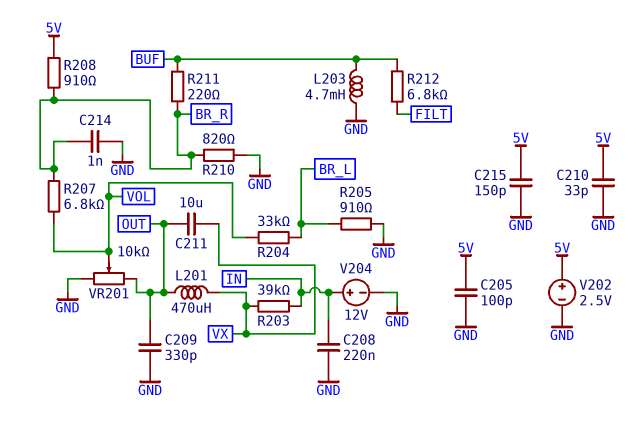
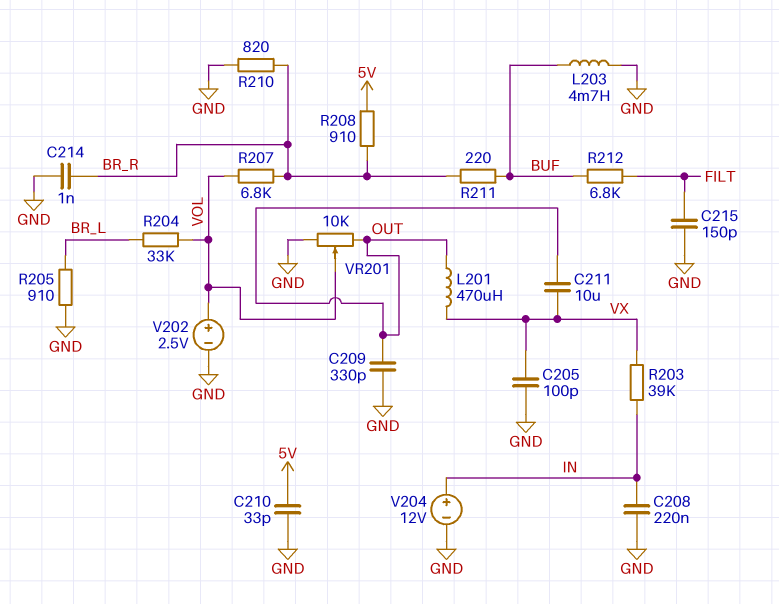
C205: 100pF (5V, GND) -> 100pF (GND, VX)
C215: 150pF (5V, GND) -> 150pF (FILT, GND)
V202: 2.5V (plus 5V, minus GND) -> 2.5V (plus VOL, minus GND)

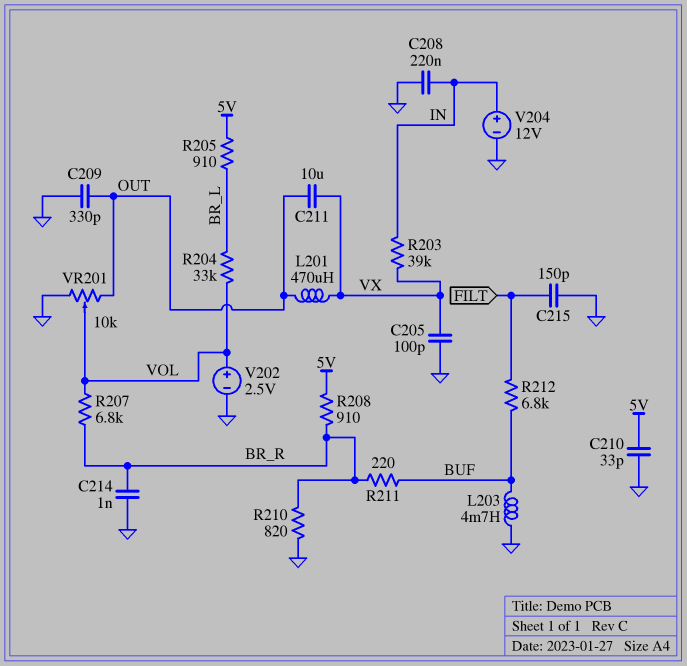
R205: 910 (BR_L, GND) -> 910 (5V, BR_L)

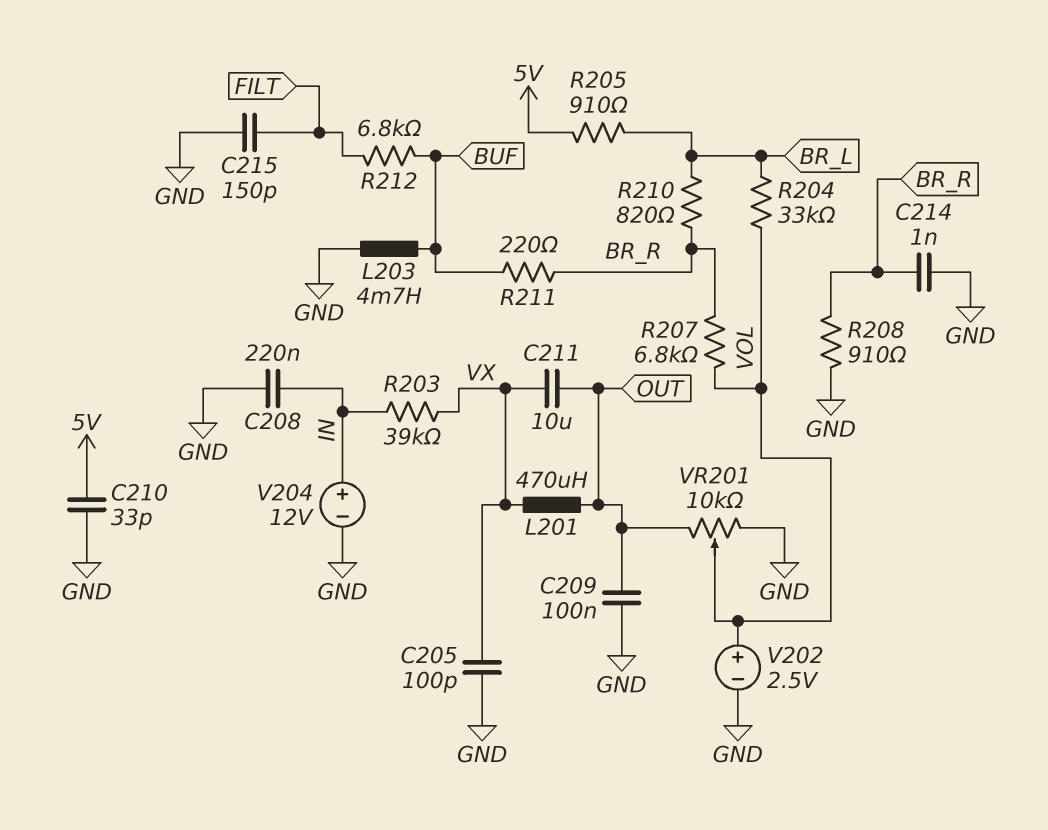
C209: 330pF (GND, OUT) -> 100nF (GND, OUT)
R208: 910 (5V, BR_R) -> 910 (BR_R, GND)
R210: 820 (BR_R, GND) -> 820 (BR_L, BR_R)

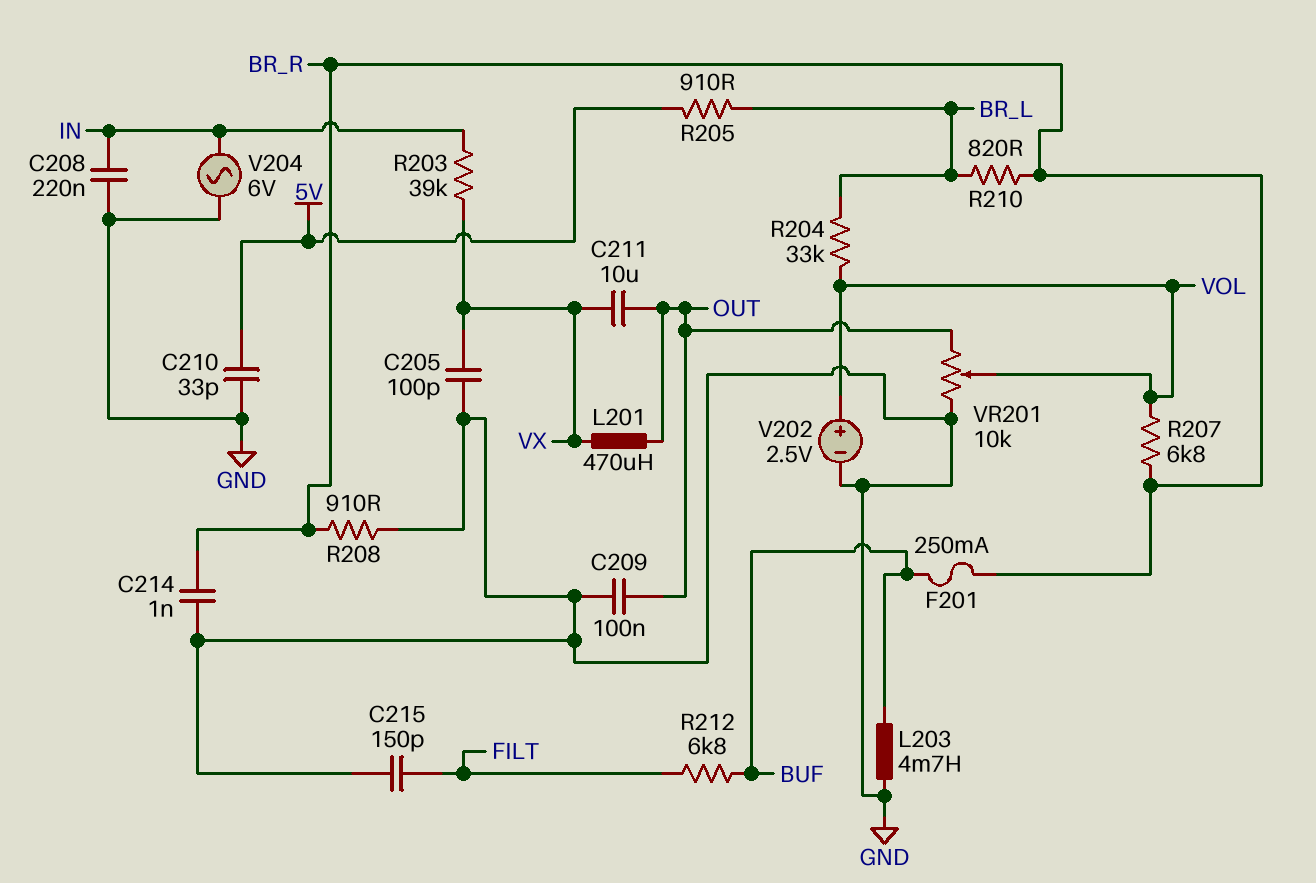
F201: none -> 250mA (BR_R, BUF)
R211: 220 (BR_R, BUF) -> none
V204: 12V (plus IN, minus GND) -> AC 6V (GND, IN)

